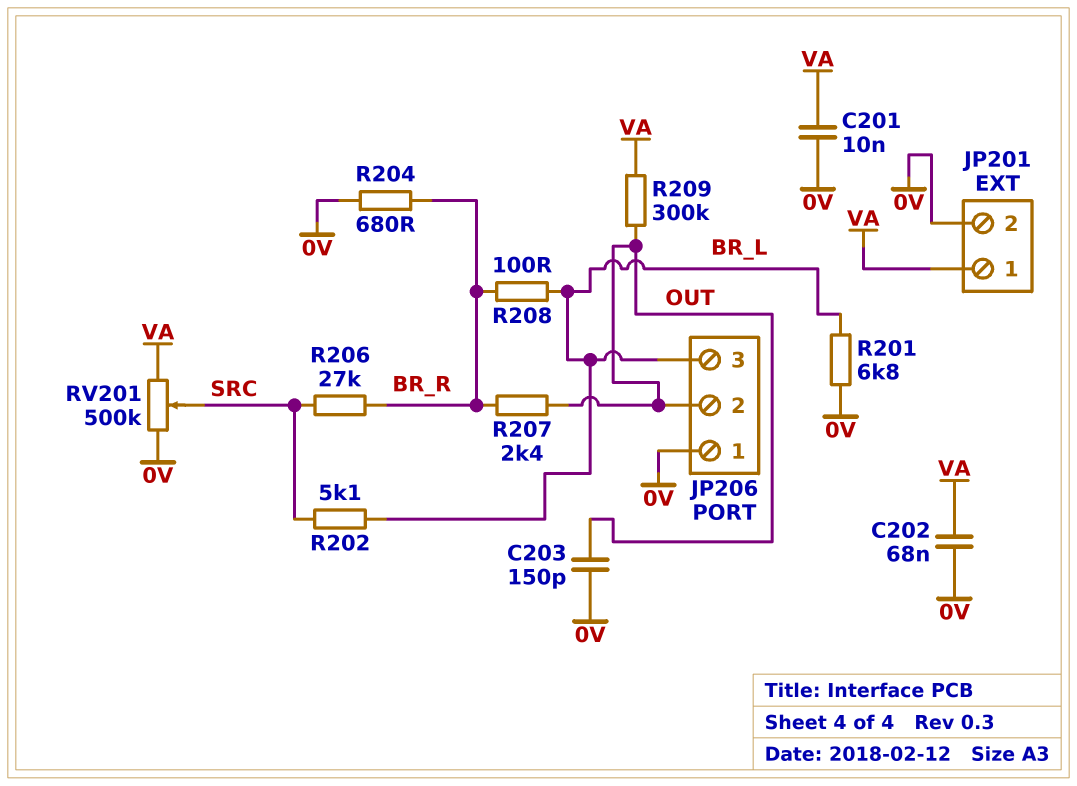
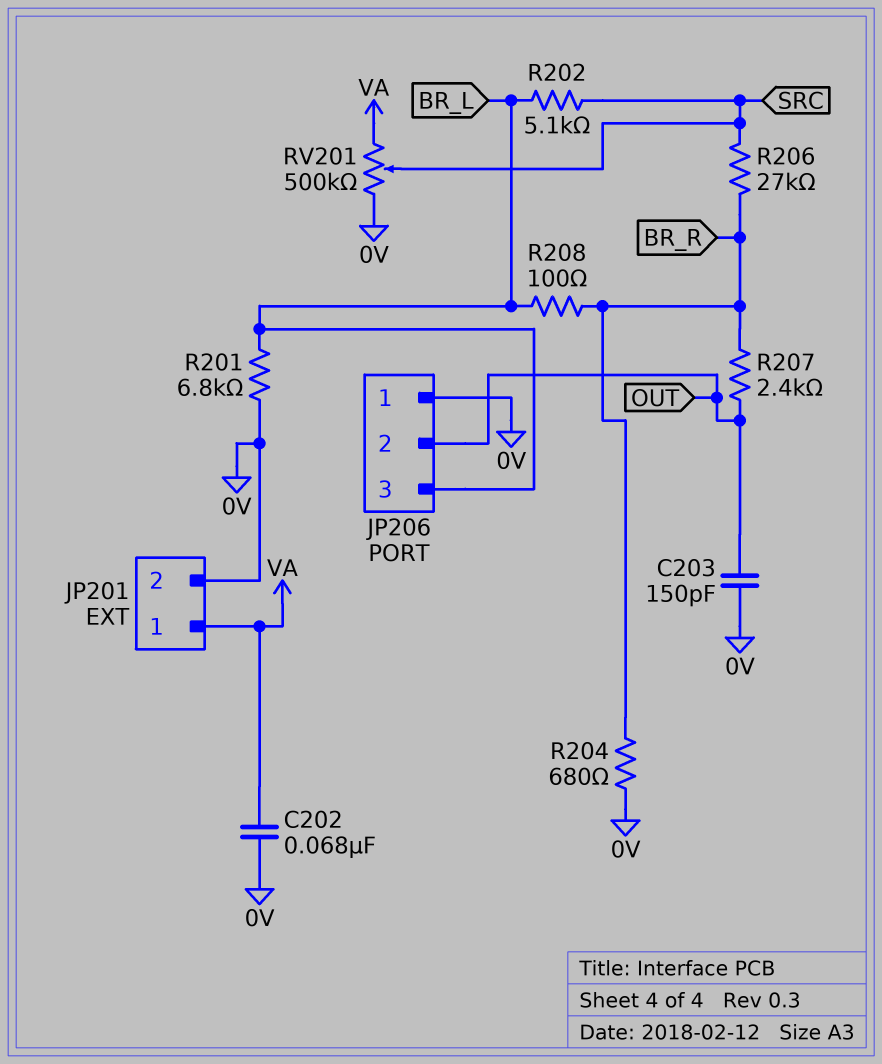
C201: 10nF (0V, VA) -> none
R209: 300k (OUT, VA) -> none

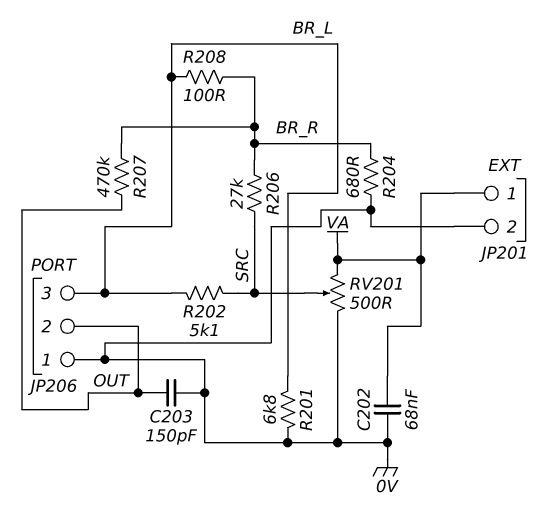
R207: 2.4k (BR_R, OUT) -> 470k (BR_R, OUT)
RV201: 500k (0V, VA, wiper SRC) -> 500 (0V, VA, wiper SRC)

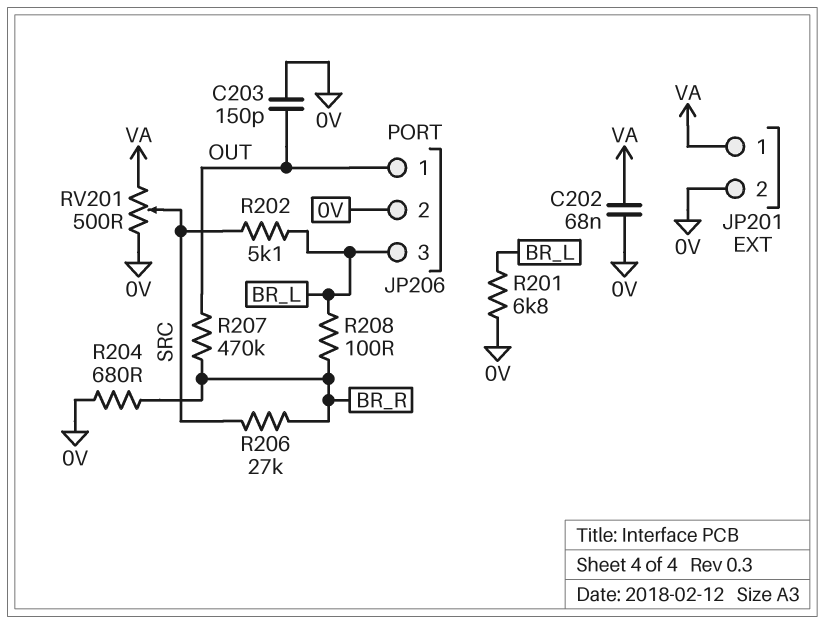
JP206 pin 1: 0V -> OUT
JP206 pin 2: OUT -> 0V

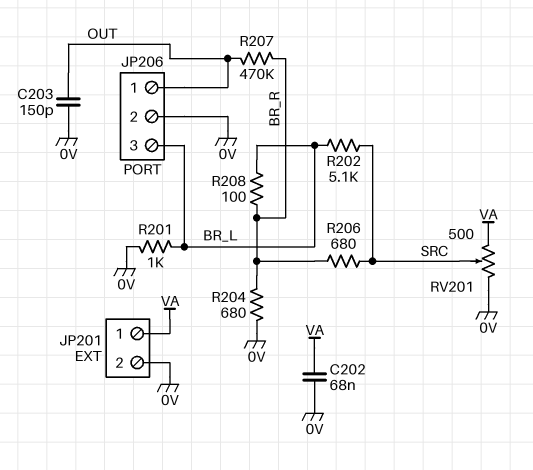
R201: 6.8k (0V, BR_L) -> 1k (0V, BR_L)
R206: 27k (BR_R, SRC) -> 680 (BR_R, SRC)

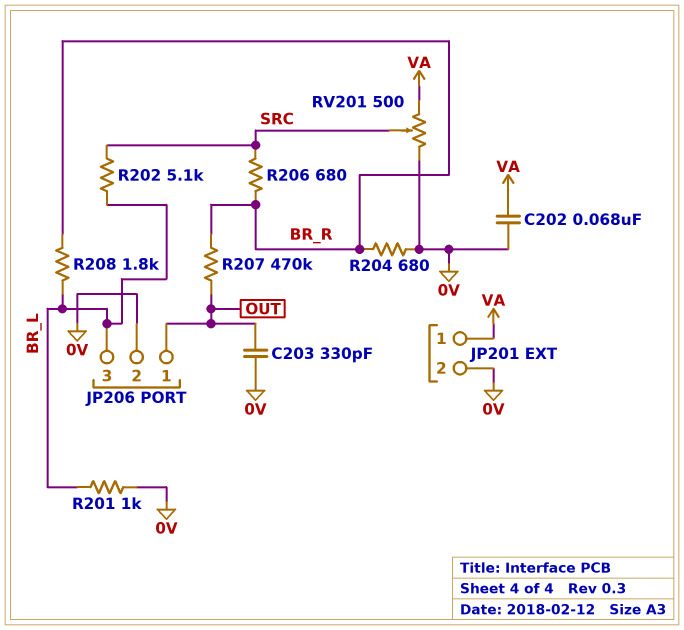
C203: 150pF (0V, OUT) -> 330pF (0V, OUT)
R208: 100 (BR_L, BR_R) -> 1.8k (BR_L, BR_R)

